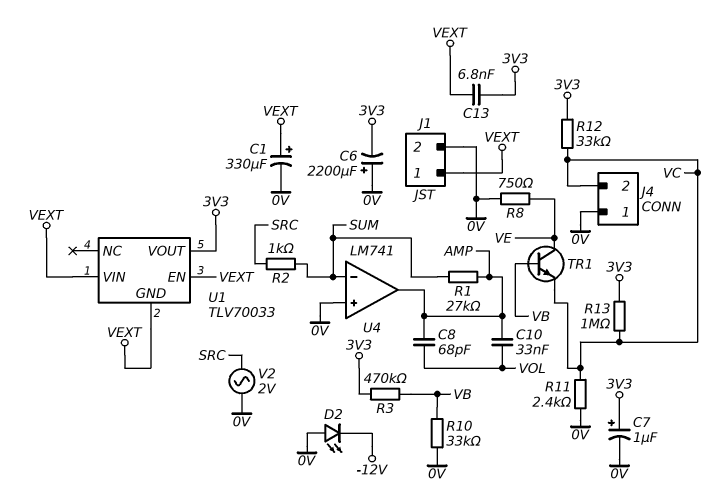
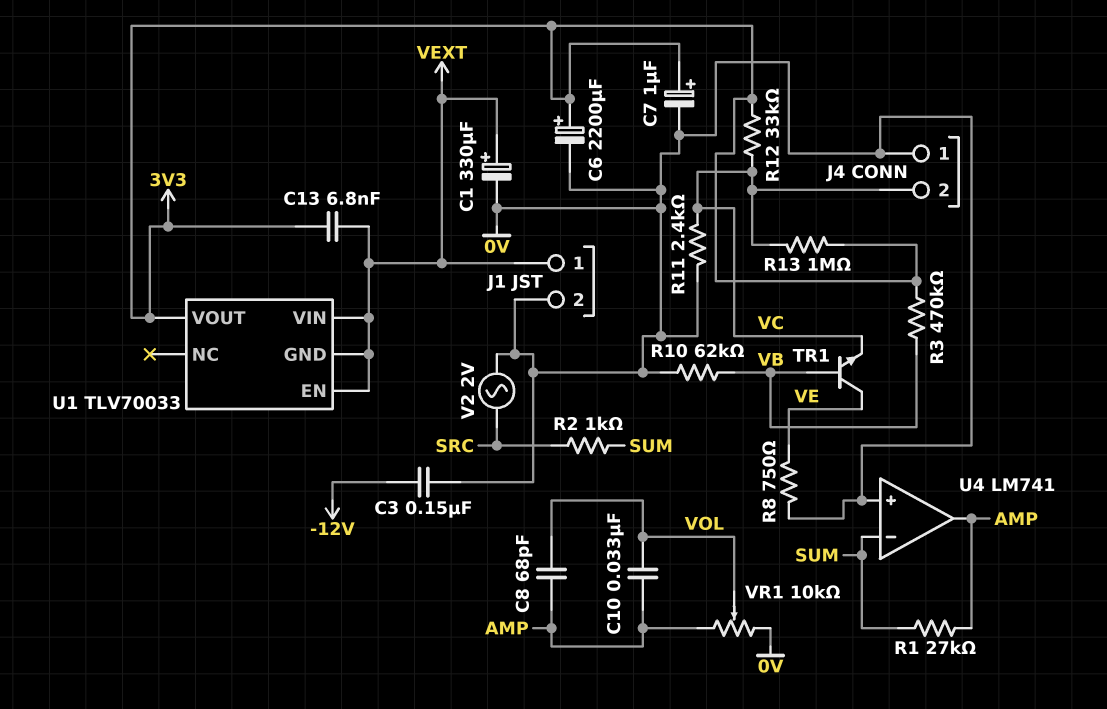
C3: none -> 150nF (-12V, 0V)
C6: 2200uF (plus 0V, minus 3V3) -> 2200uF (plus 3V3, minus 0V)
D2: LED (A 0V, K -12V) -> none
R10: 33k (0V, VB) -> 62k (0V, VB)
VR1: none -> 10k (0V, AMP, wiper VOL)

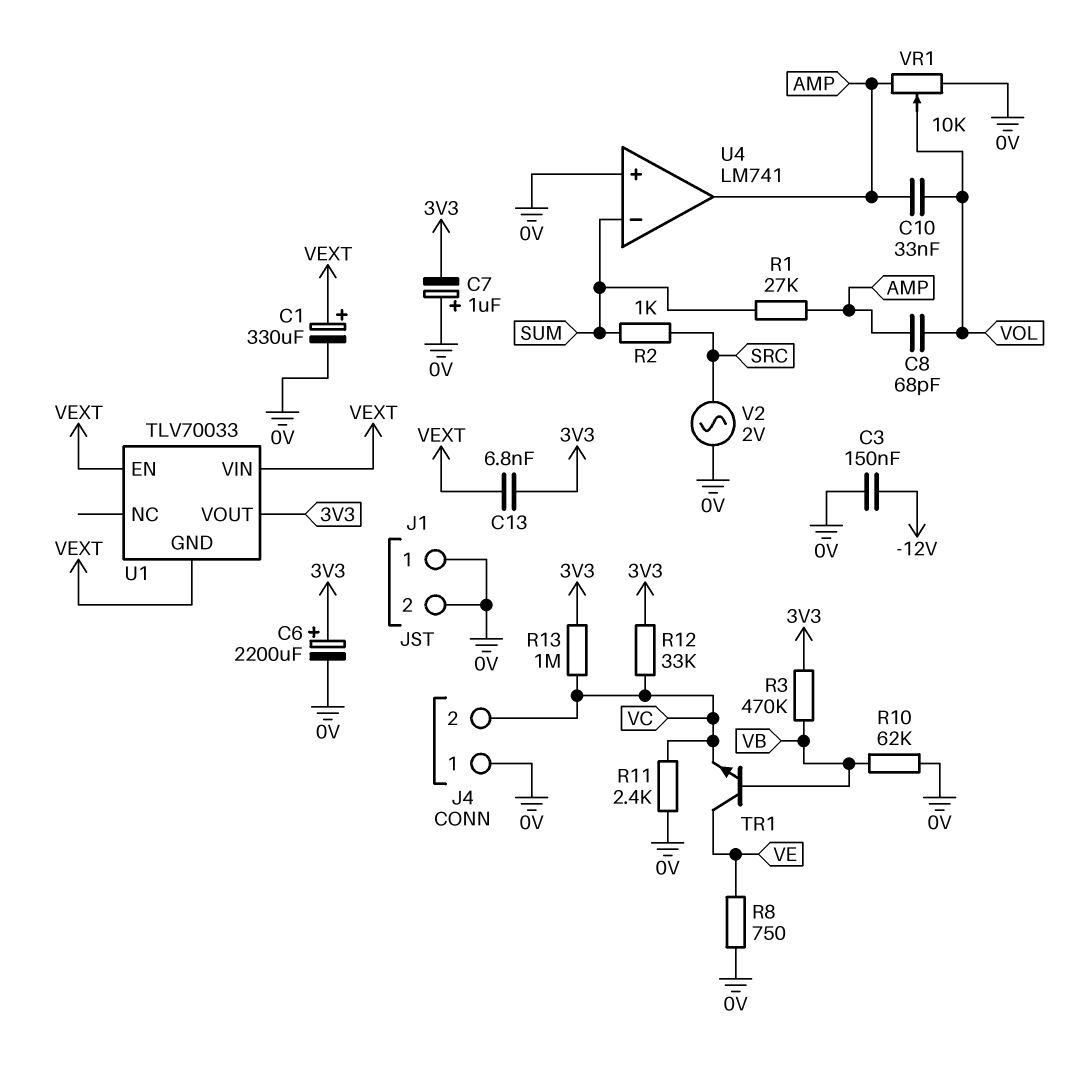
C7: 1uF (plus 3V3, minus 0V) -> 1uF (plus 0V, minus 3V3)
J1 pin 1: VEXT -> 0V

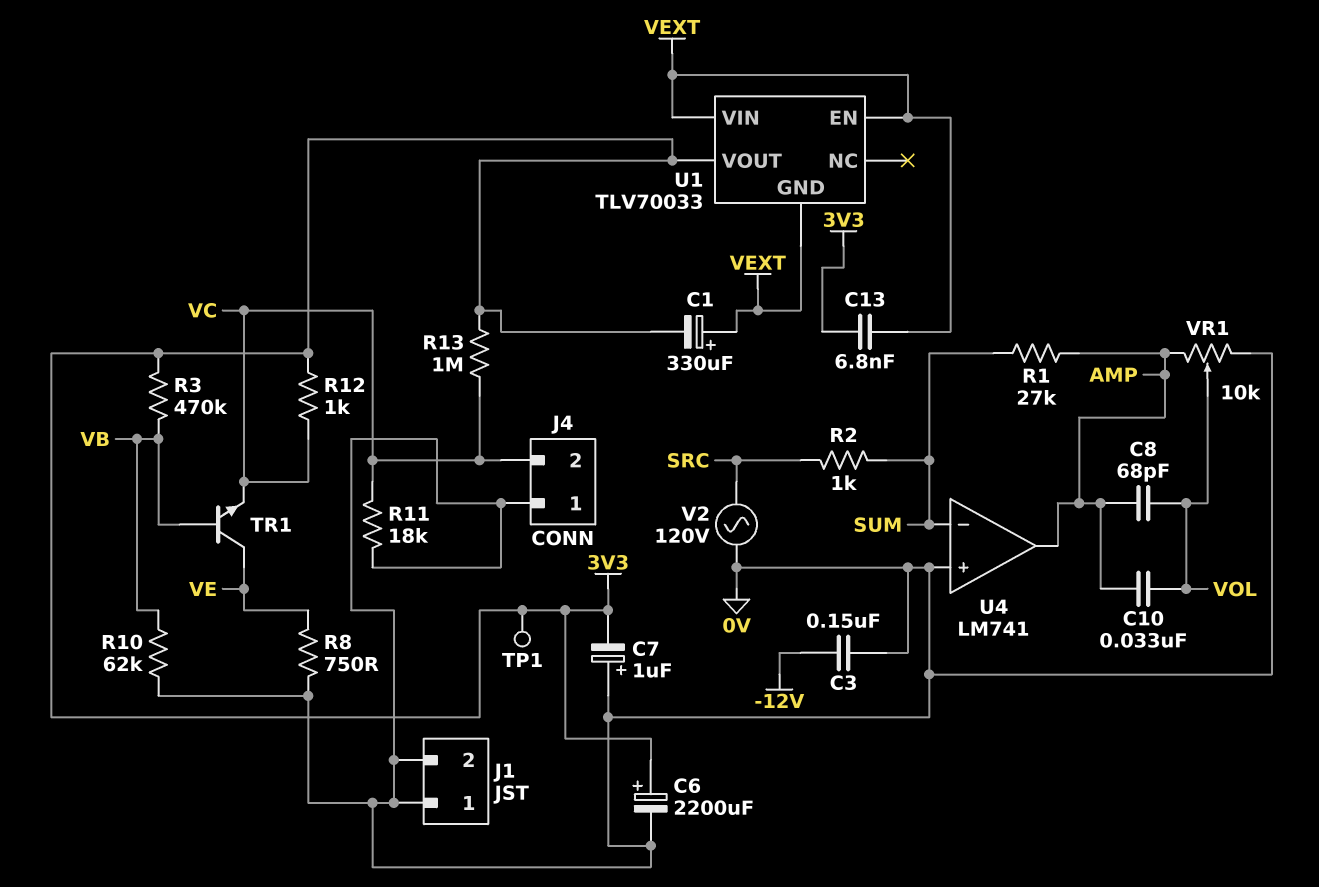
C1: 330uF (plus VEXT, minus 0V) -> 330uF (plus VEXT, minus 3V3)
R11: 2.4k (0V, VC) -> 18k (0V, VC)
R12: 33k (3V3, VC) -> 1k (3V3, VC)
TP1: none -> test point (3V3)
V2: AC 2V (0V, SRC) -> AC 120V (0V, SRC)

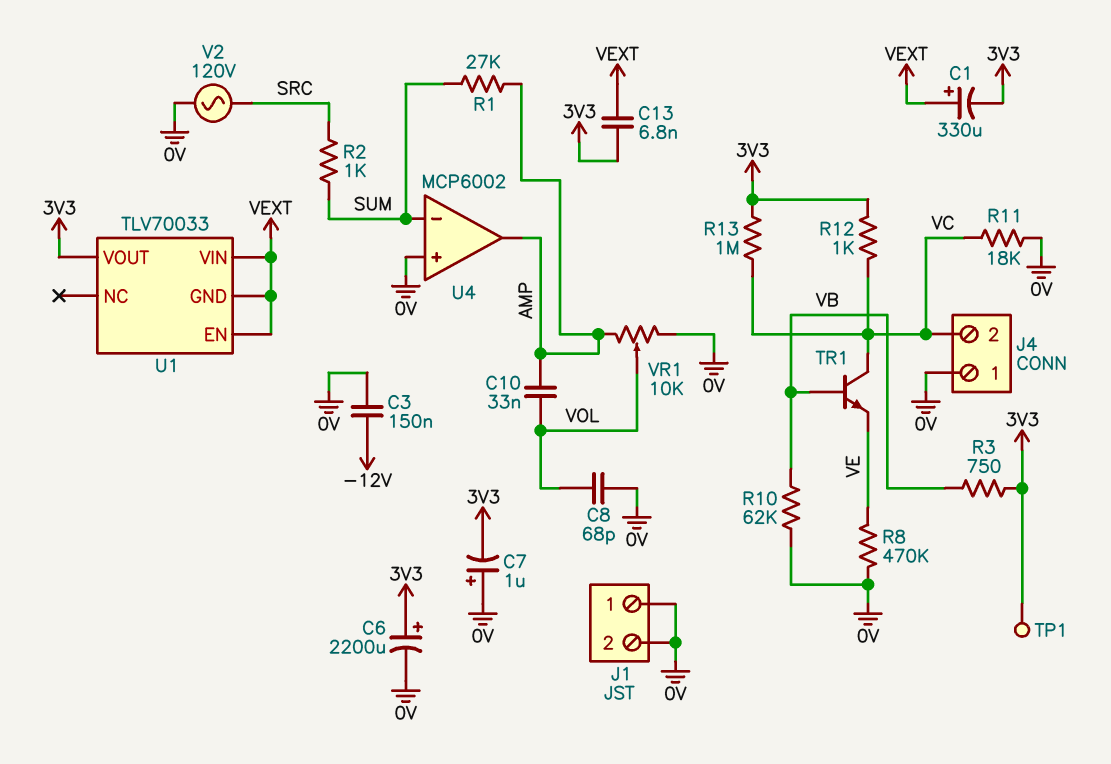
C8: 68pF (AMP, VOL) -> 68pF (0V, VOL)
R3: 470k (3V3, VB) -> 750 (3V3, VB)
R8: 750 (0V, VE) -> 470k (0V, VE)
TR1: NPN (B VB, C VE, E VC) -> NPN (B VB, C VC, E VE)
U4: LM741 -> MCP6002

